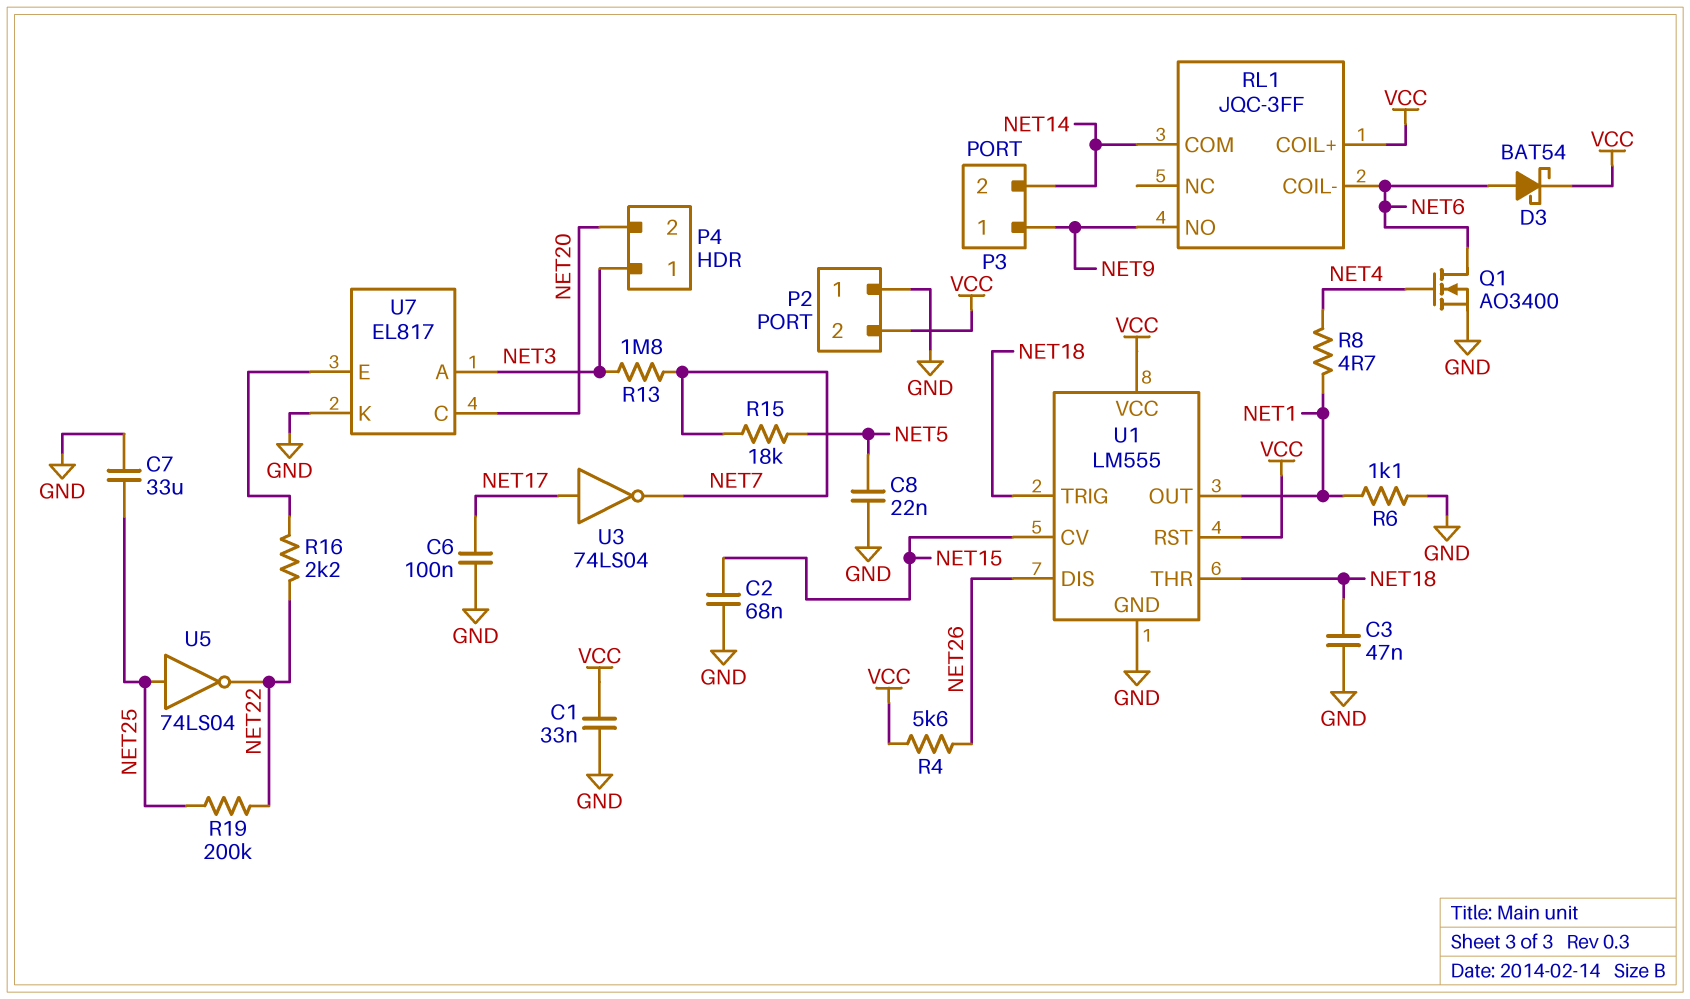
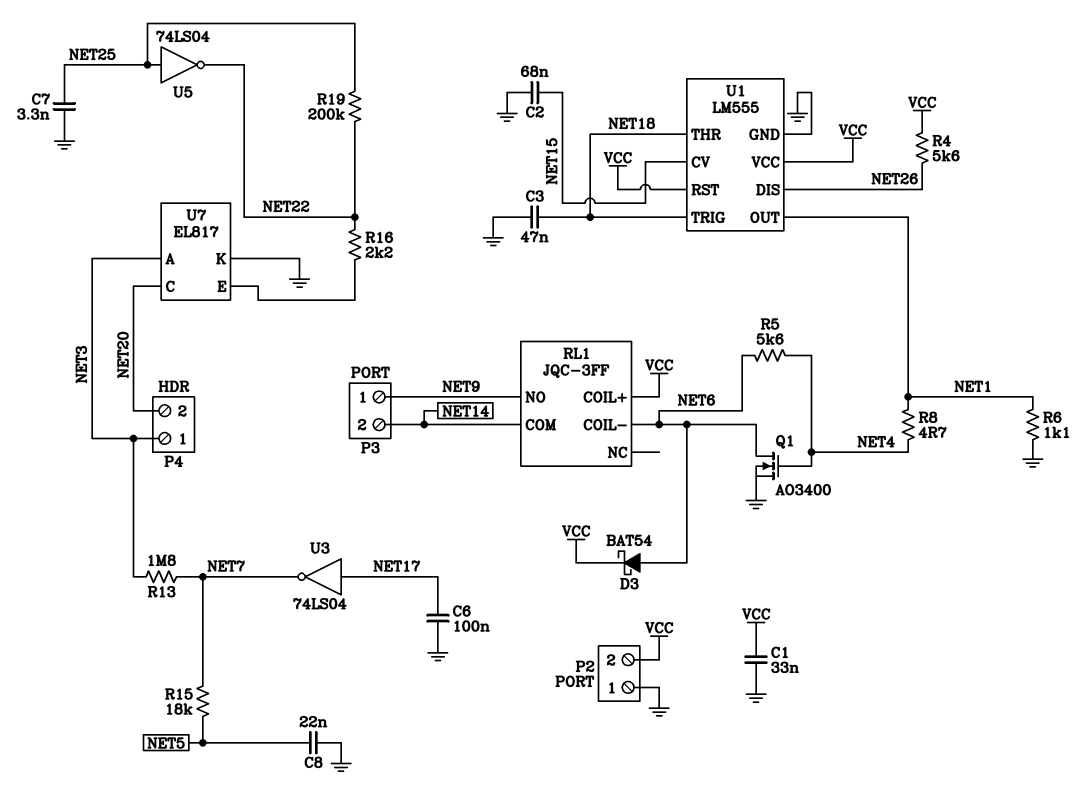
C7: 33uF (GND, NET25) -> 3.3nF (GND, NET25)
R5: none -> 5.6k (NET4, NET6)

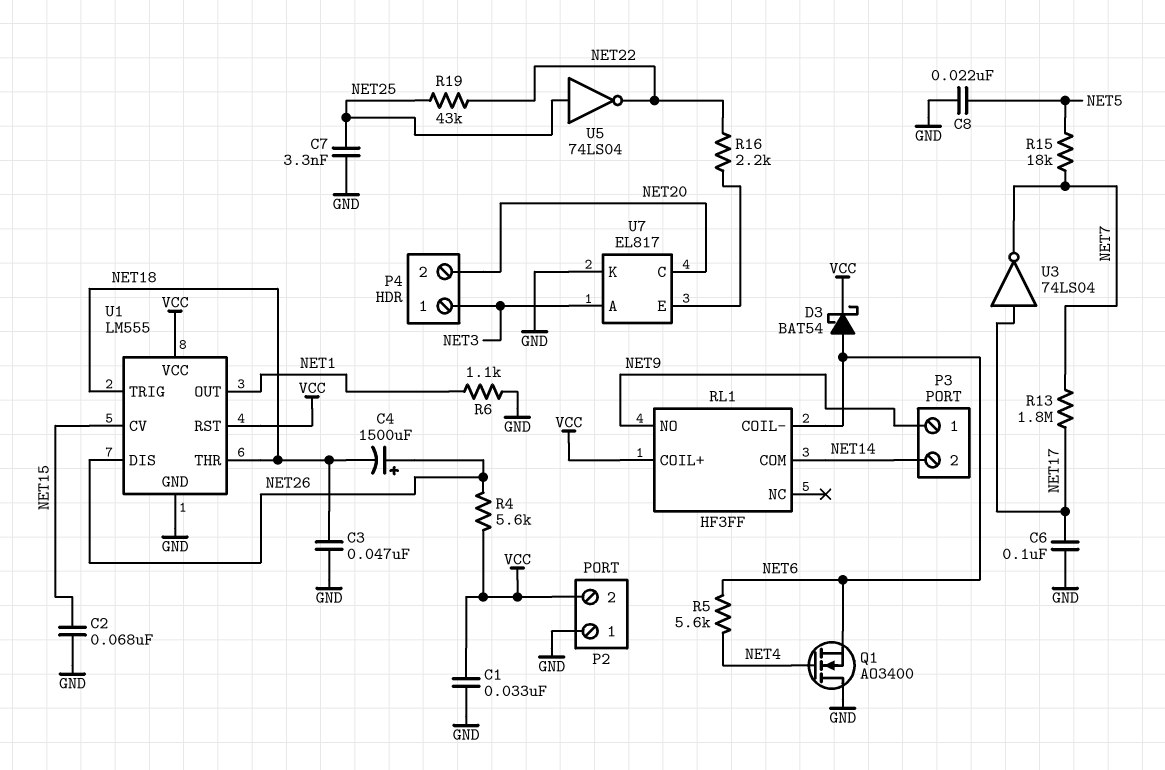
C4: none -> 1500uF (plus NET26, minus NET18)
Q1: NMOS AO3400 (G NET4, D NET6, S GND) -> NMOS AO3400 (G NET4, D GND, S NET6)
R8: 4.7 (NET1, NET4) -> none
R13: 1.8M (NET3, NET7) -> 1.8M (NET7, NET17)
R19: 200k (NET22, NET25) -> 43k (NET22, NET25)
RL1: JQC-3FF -> HF3FF

